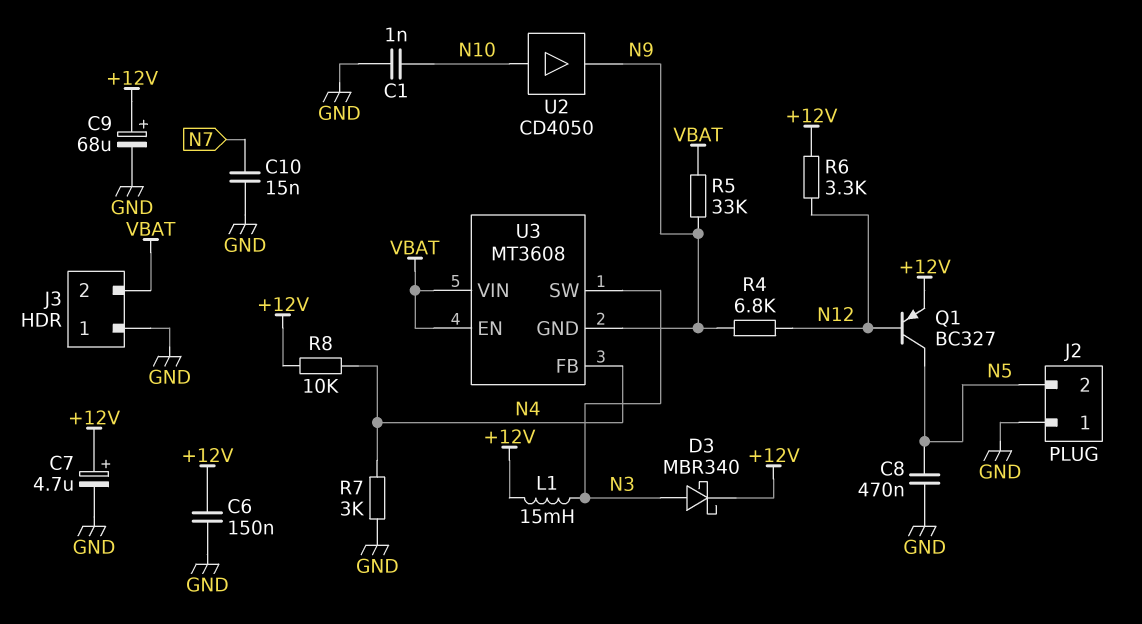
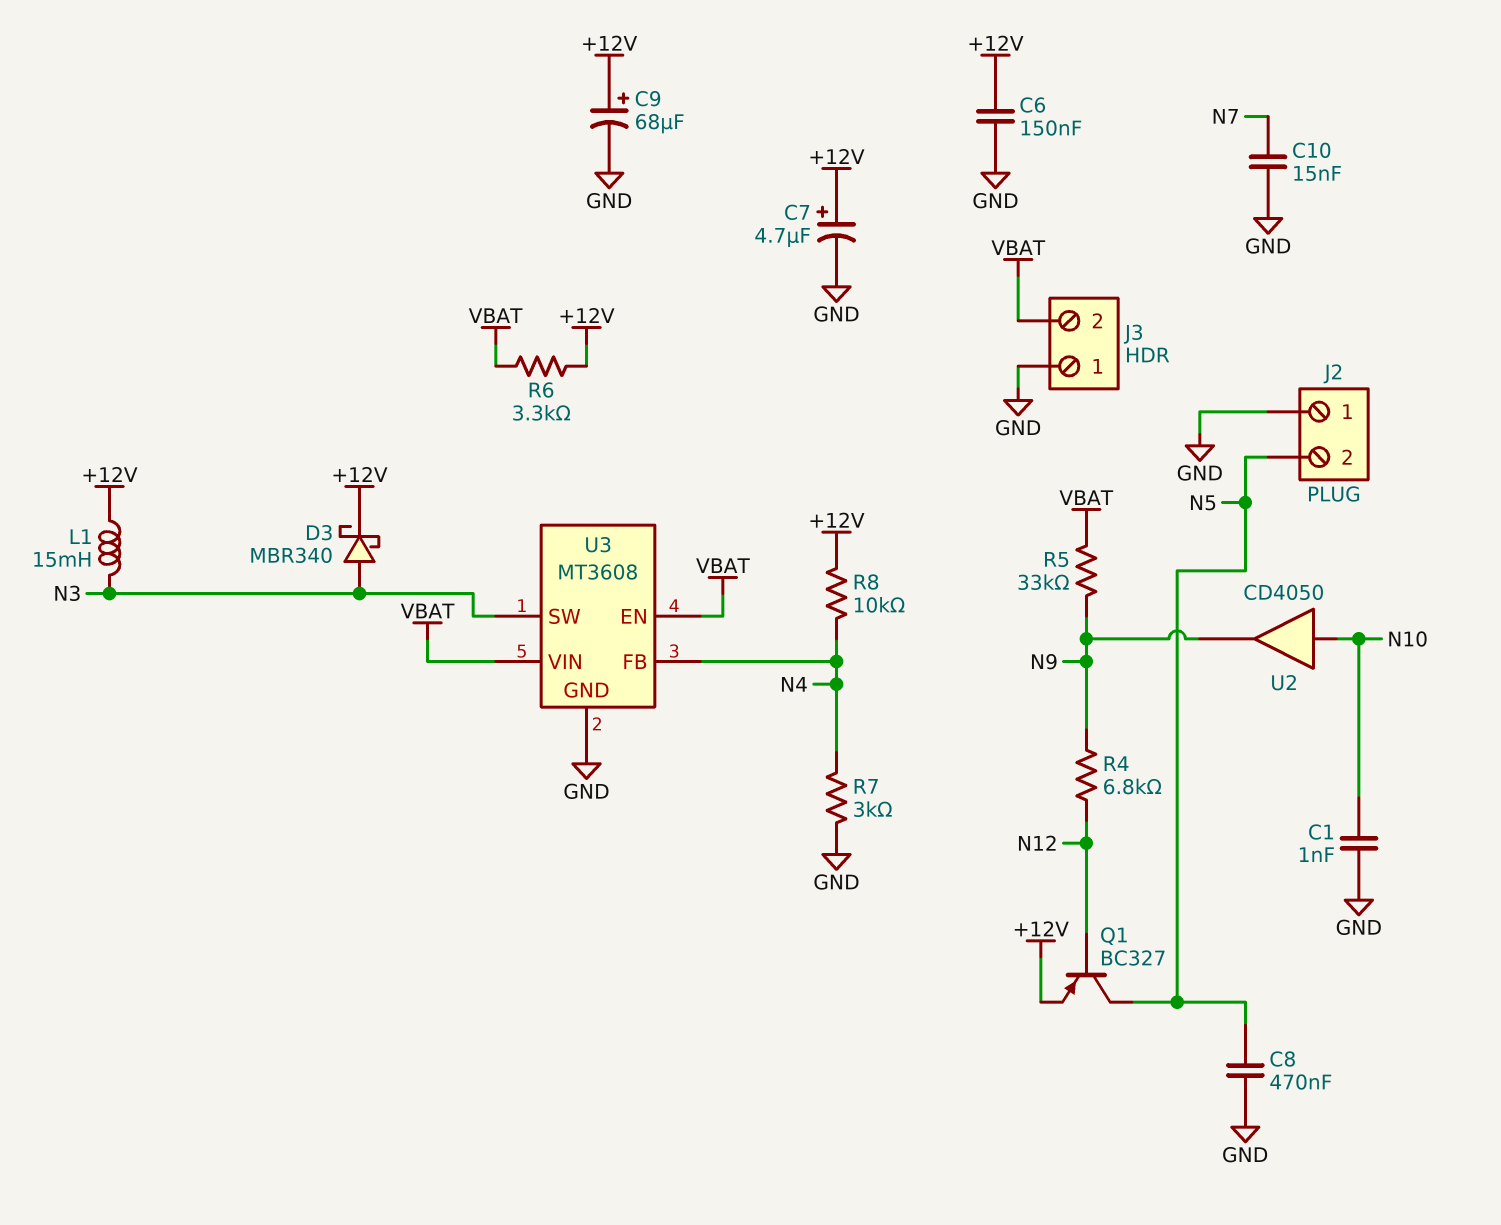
R6: 3.3k (+12V, N12) -> 3.3k (+12V, VBAT)
U3 pin GND: N9 -> GND

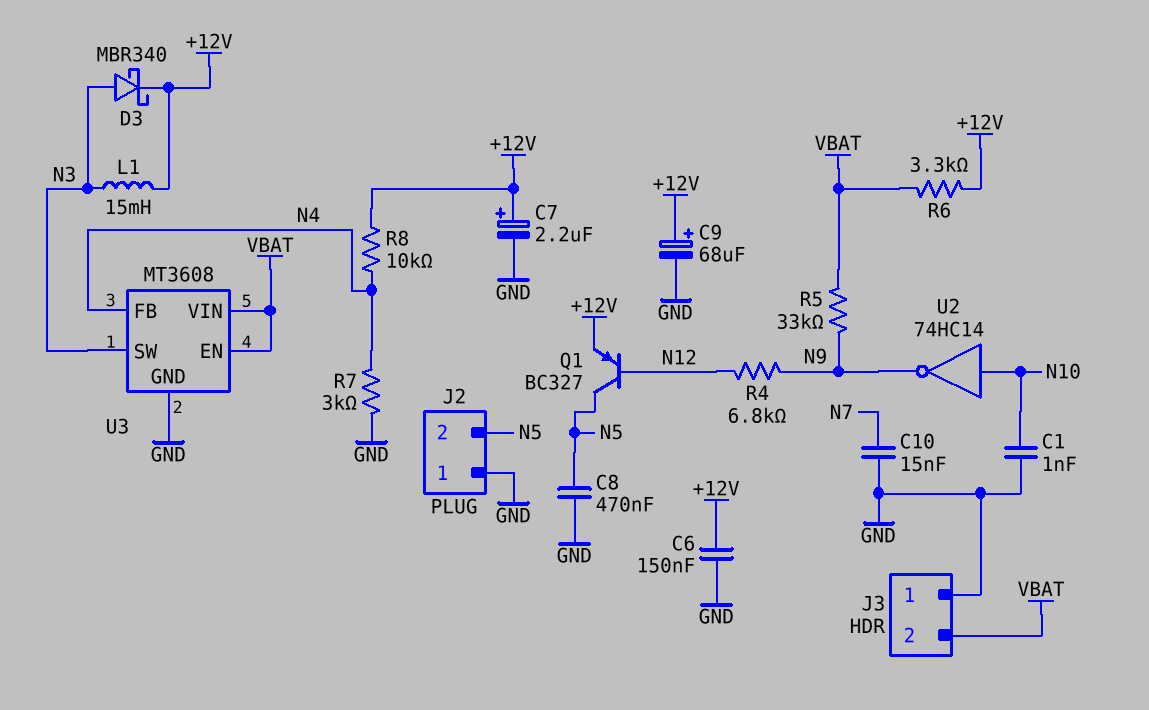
C7: 4.7uF (plus +12V, minus GND) -> 2.2uF (plus +12V, minus GND)
U2: buffer CD4050 (in N10, out N9) -> NOT 74HC14 (in N10, out N9)

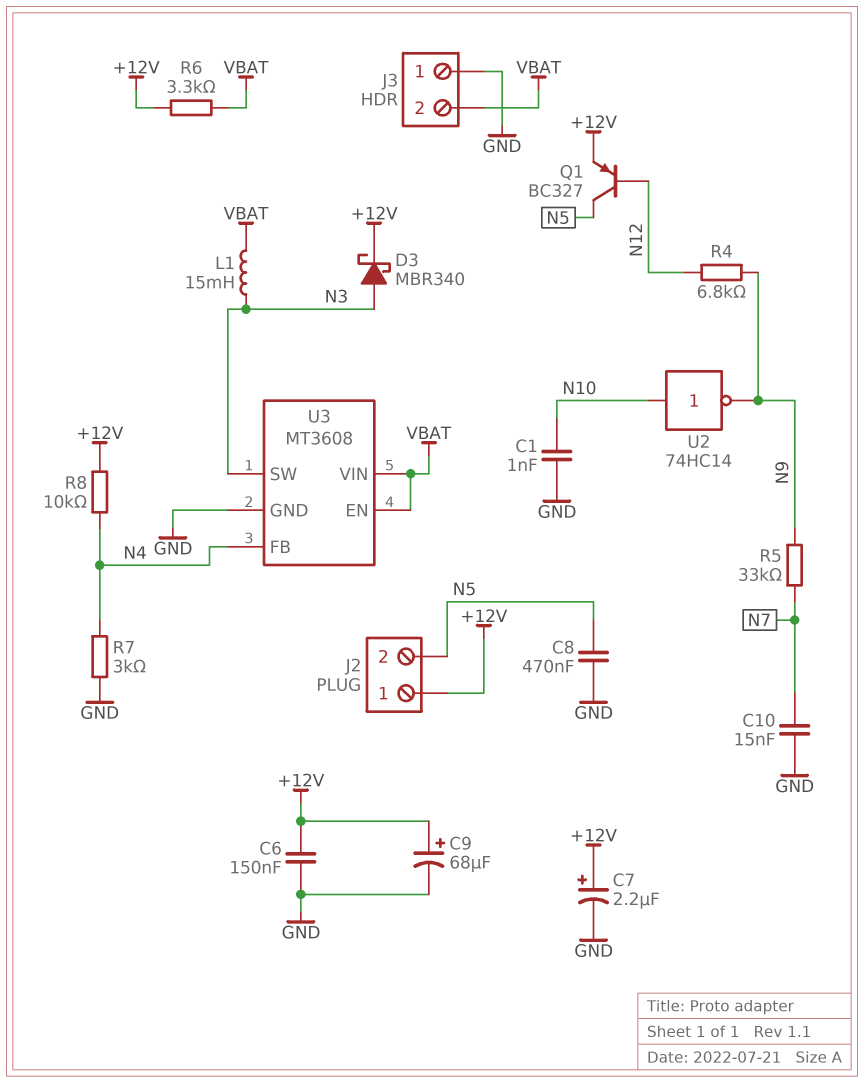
J2 pin 1: GND -> +12V
L1: 15mH (+12V, N3) -> 15mH (N3, VBAT)
R5: 33k (N9, VBAT) -> 33k (N7, N9)

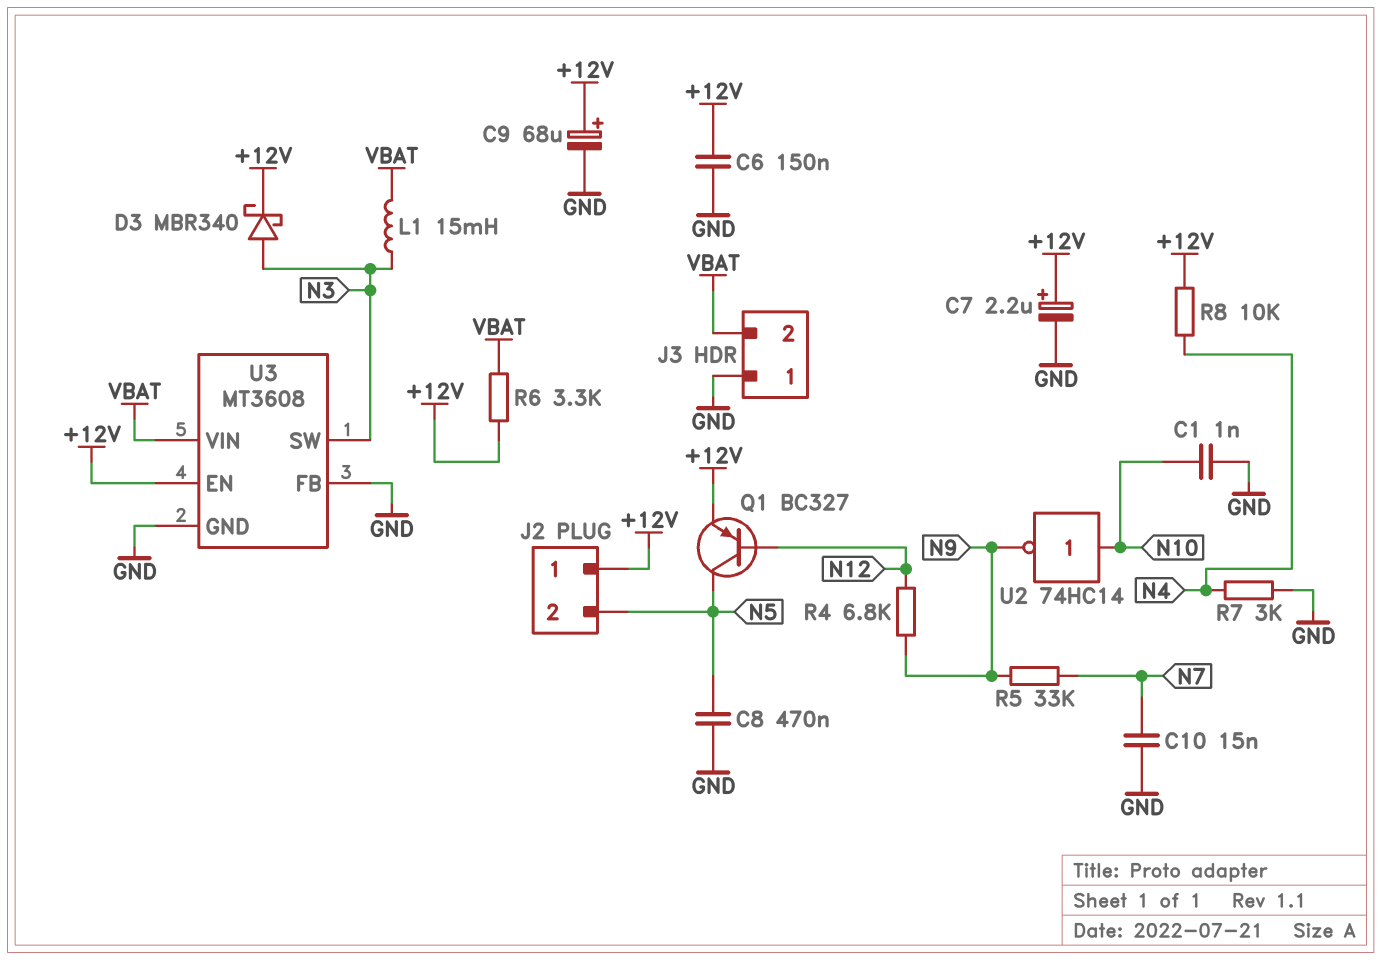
U3 pin EN: VBAT -> +12V
U3 pin FB: N4 -> GND

